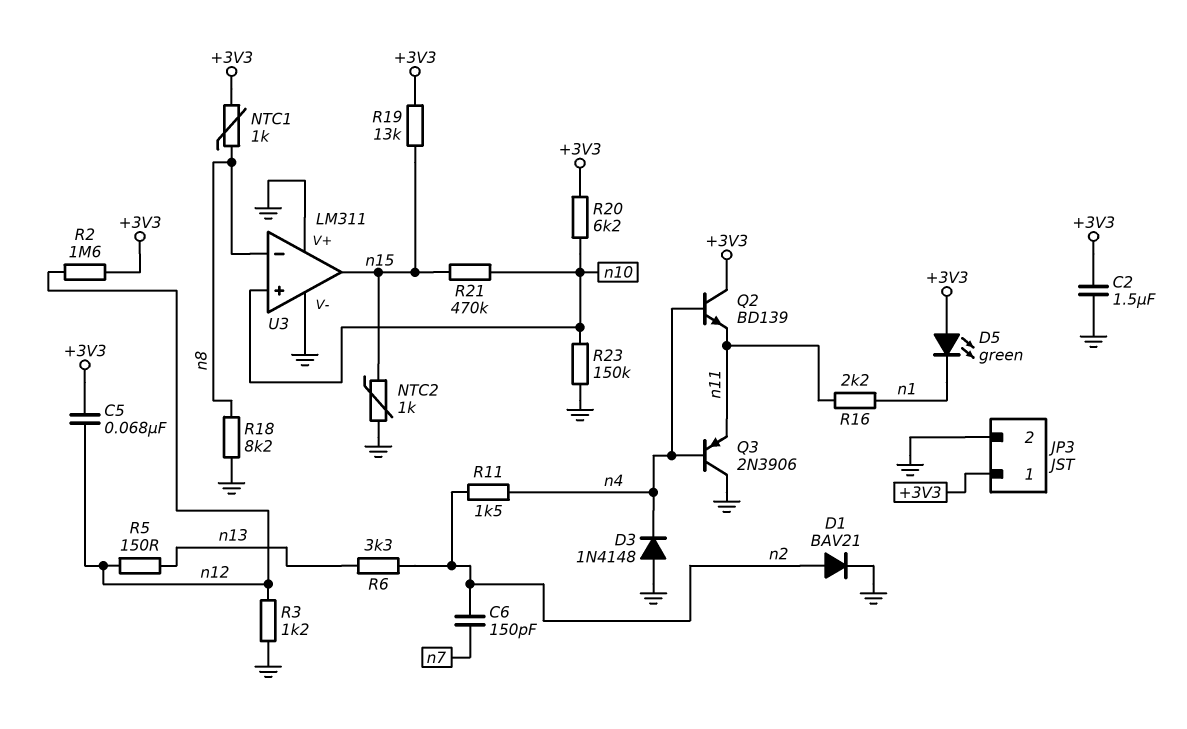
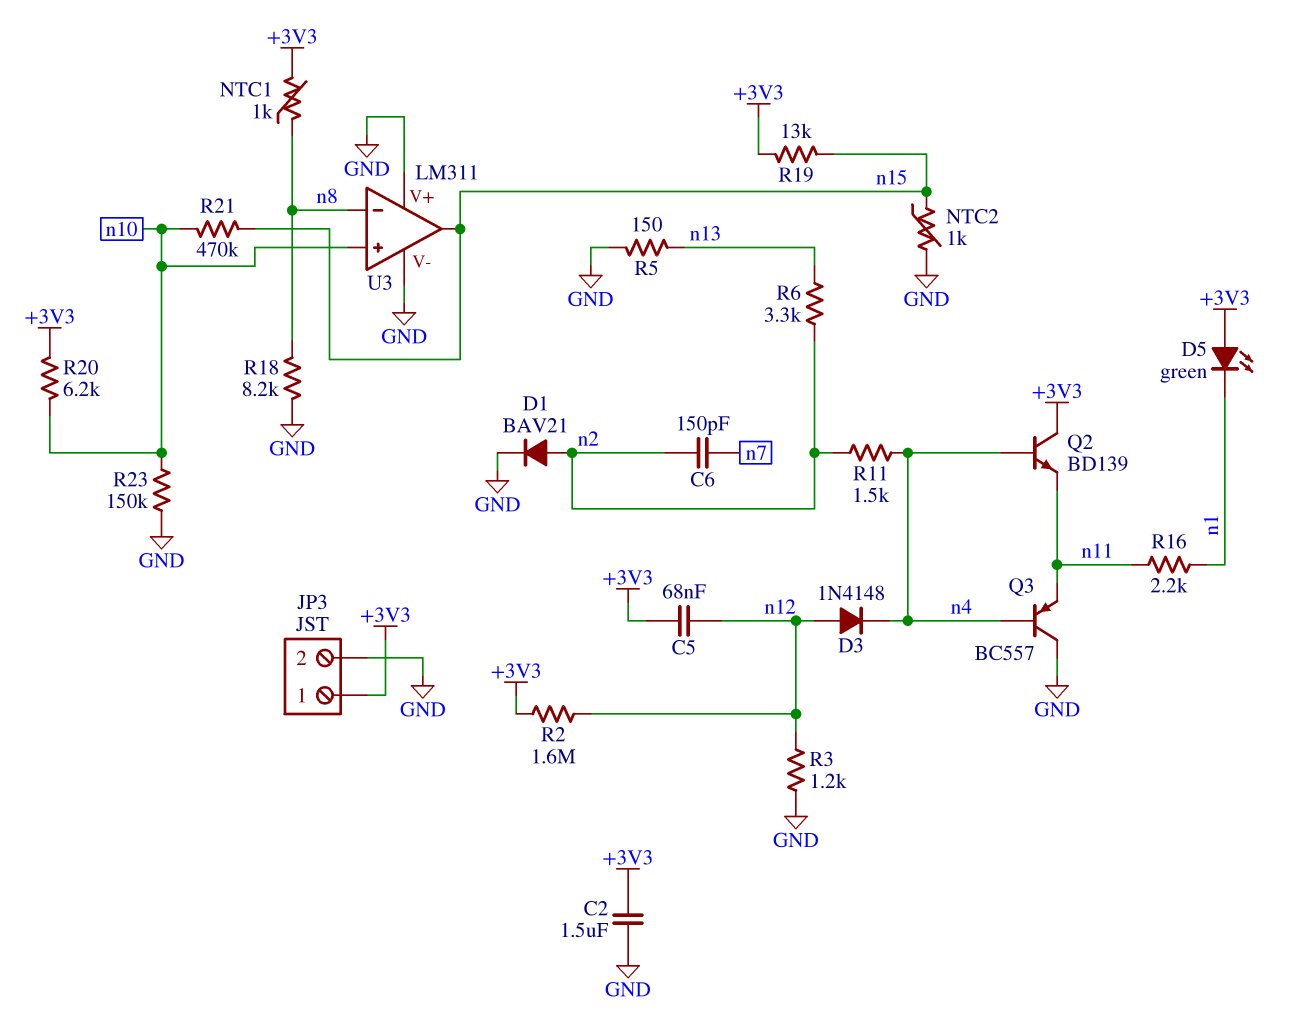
D3: diode 1N4148 (A GND, K n4) -> diode 1N4148 (A n12, K n4)
Q3: PNP 2N3906 (B n4, C GND, E n11) -> PNP BC557 (B n4, C GND, E n11)
R5: 150 (n12, n13) -> 150 (GND, n13)

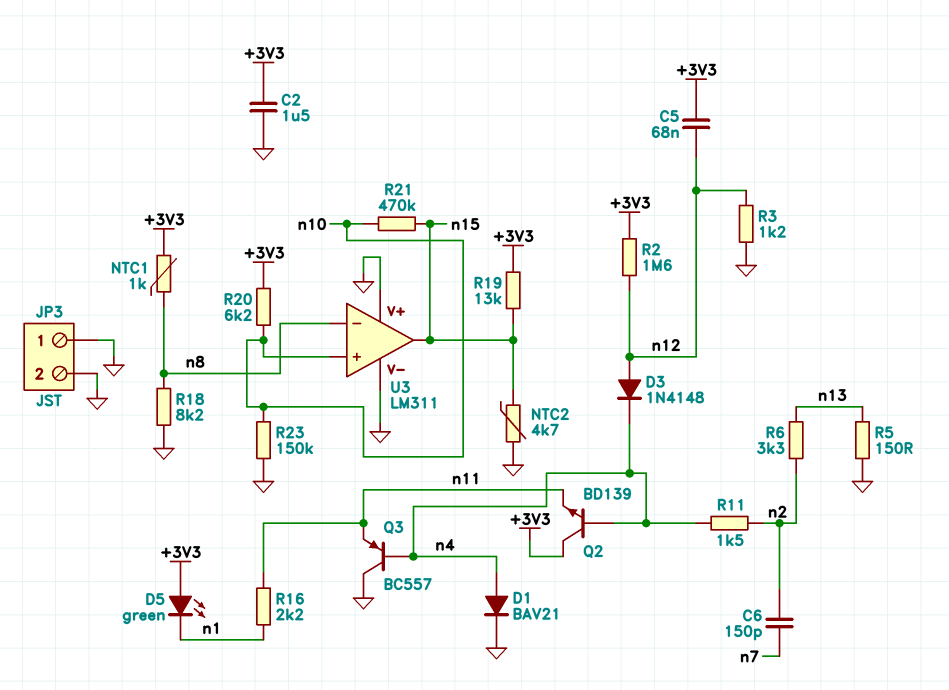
D1: diode BAV21 (A n2, K GND) -> diode BAV21 (A n4, K GND)
JP3 pin 1: +3V3 -> GND
NTC2: 1k (GND, n15) -> 4.7k (GND, n15)

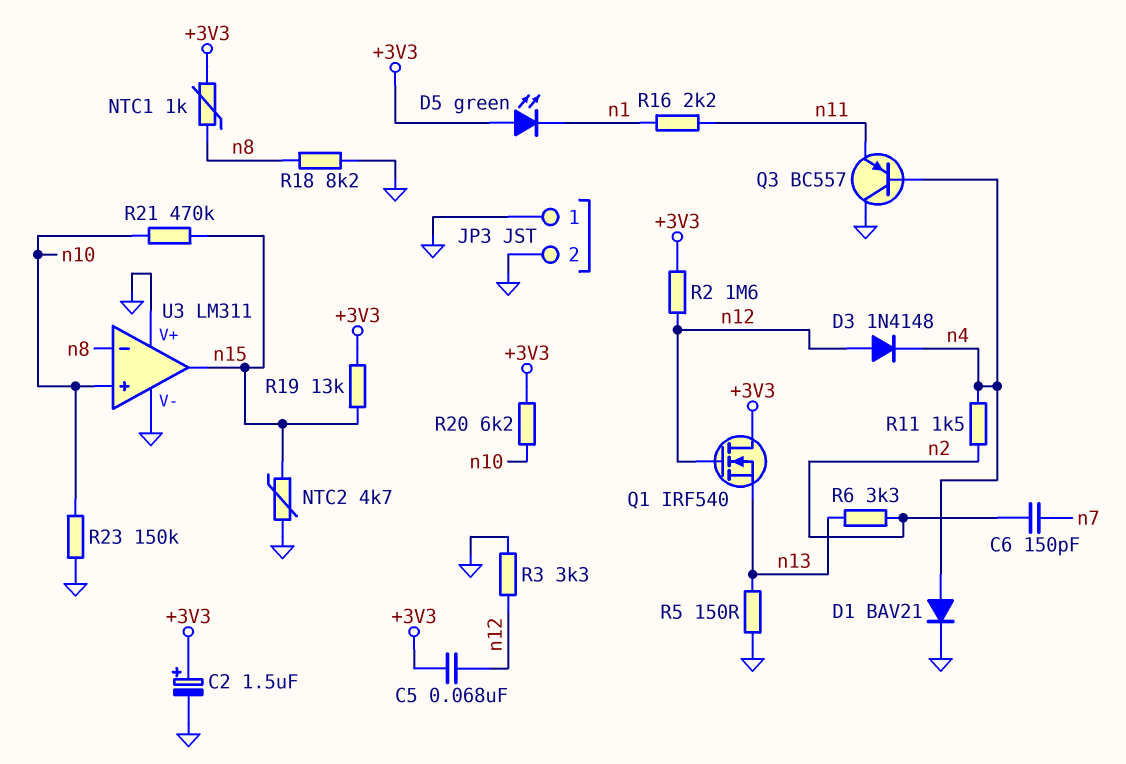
C2: 1.5uF (+3V3, GND) -> 1.5uF (plus +3V3, minus GND)
Q1: none -> NMOS IRF540 (G n12, D +3V3, S n13)
Q2: NPN BD139 (B n4, C +3V3, E n11) -> none
R3: 1.2k (GND, n12) -> 3.3k (GND, n12)

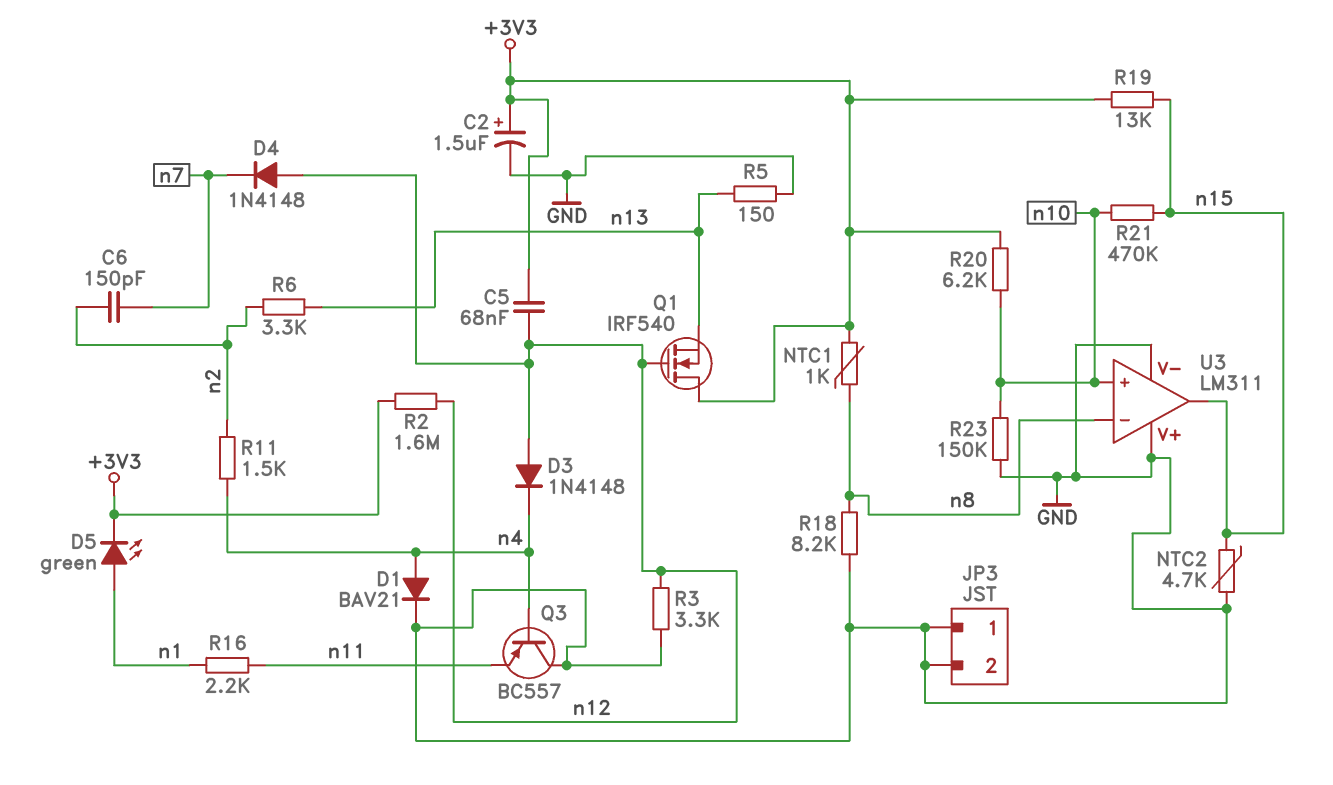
D4: none -> diode 1N4148 (A n12, K n7)
D5: LED green (A +3V3, K n1) -> LED green (A n1, K +3V3)

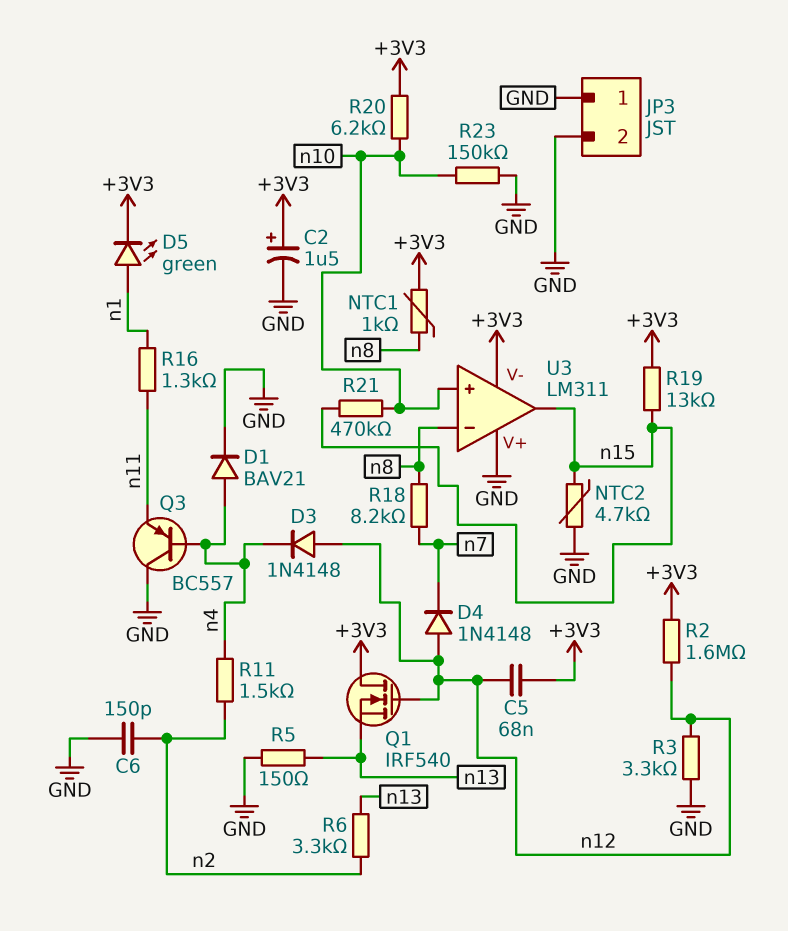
C6: 150pF (n2, n7) -> 150pF (GND, n2)
R16: 2.2k (n1, n11) -> 1.3k (n1, n11)
R18: 8.2k (GND, n8) -> 8.2k (n7, n8)
U3 pin V-: GND -> +3V3

